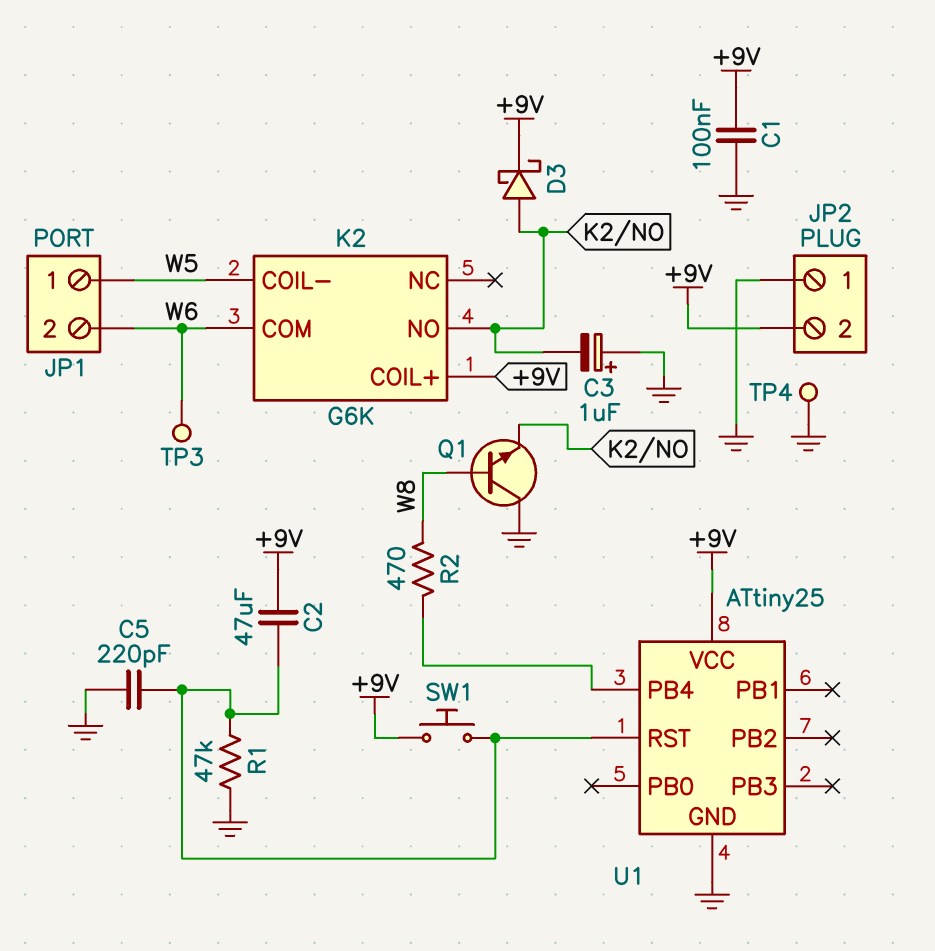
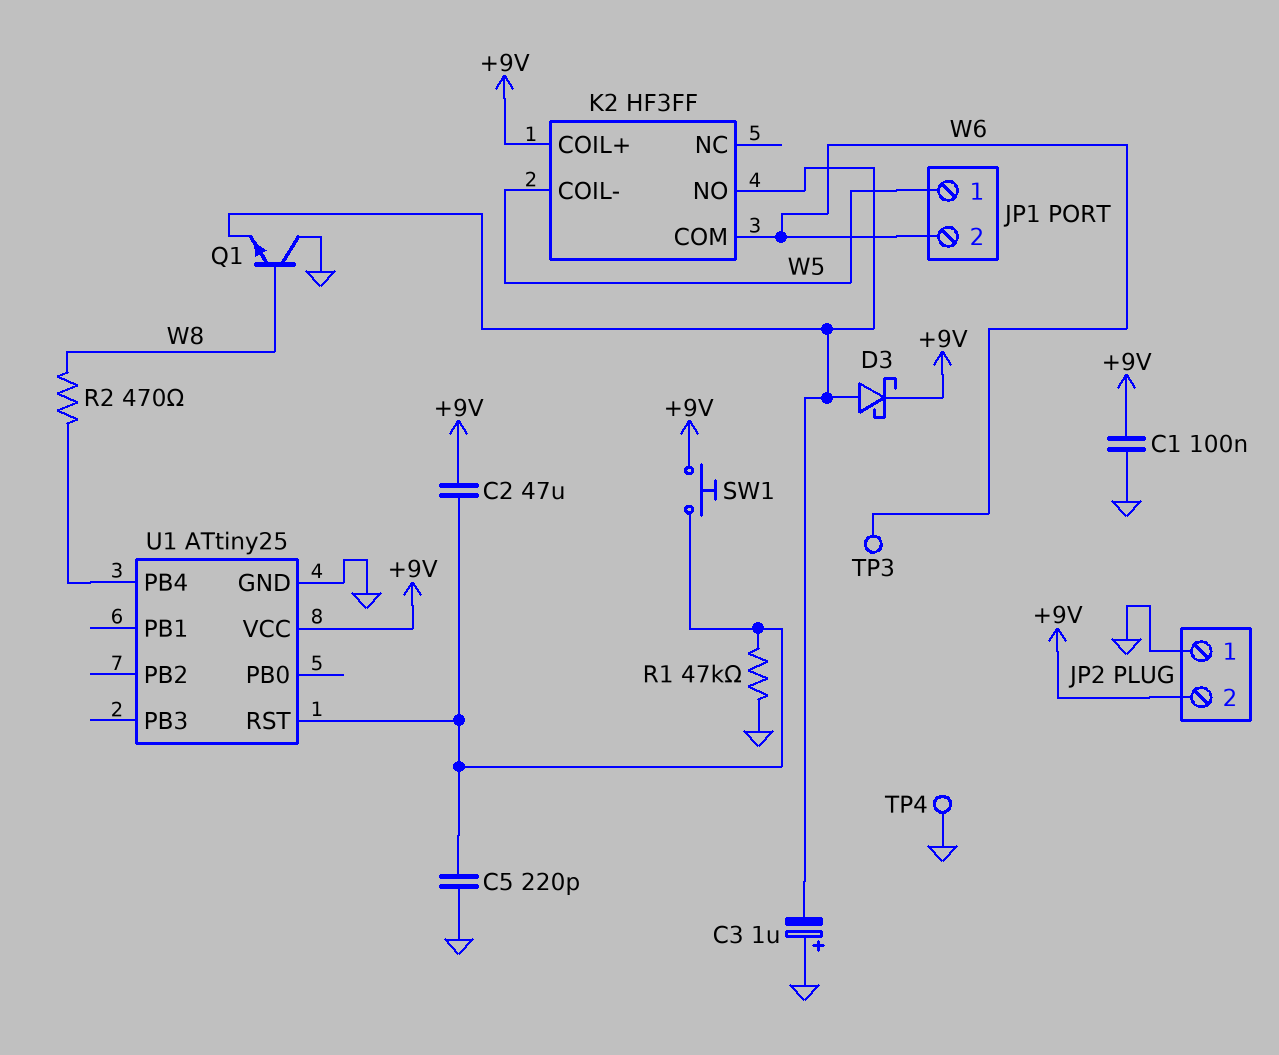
K2: G6K -> HF3FF

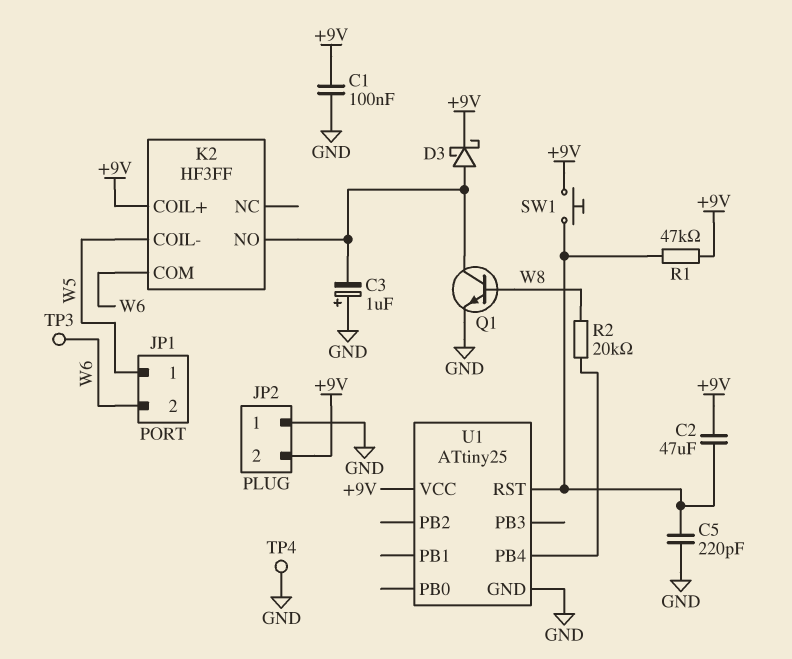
Q1: NPN (B W8, C GND, E K2/NO) -> NPN (B W8, C K2/NO, E GND)
R1: 47k (GND, U1/RST) -> 47k (+9V, U1/RST)
R2: 470 (U1/PB4, W8) -> 20k (U1/PB4, W8)

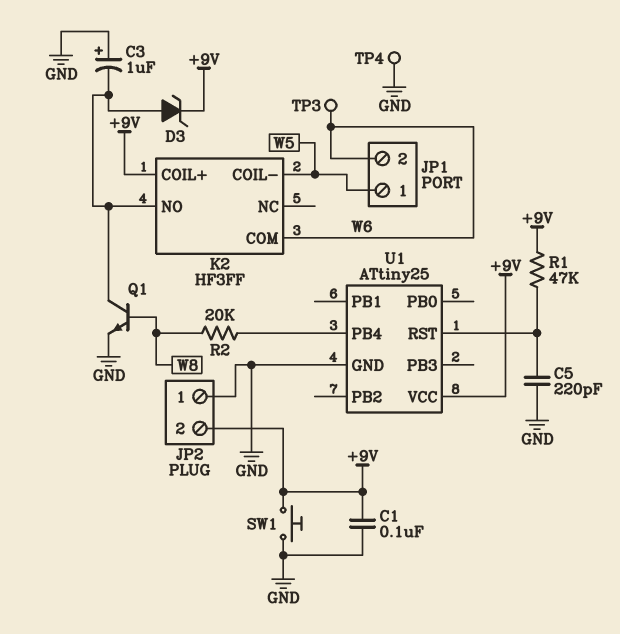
C2: 47uF (+9V, U1/RST) -> none
D3: schottky (A K2/NO, K +9V) -> zener (A K2/NO, K +9V)
SW1: button (+9V, U1/RST) -> button (+9V, GND)

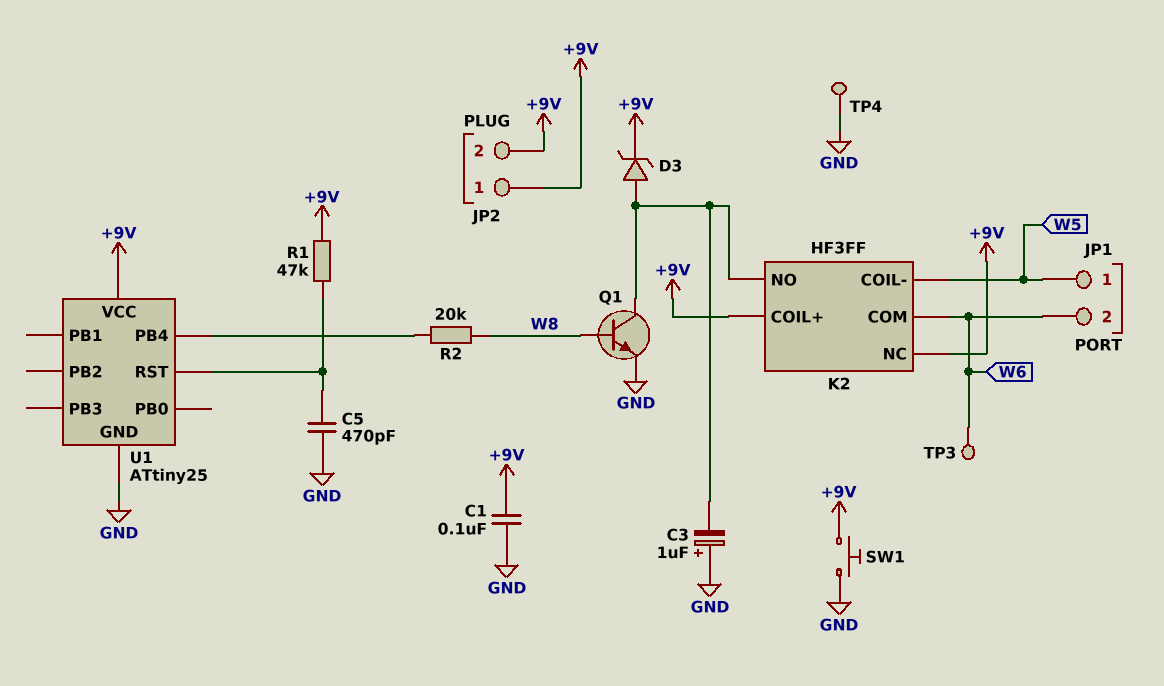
C5: 220pF (GND, U1/RST) -> 470pF (GND, U1/RST)
JP2 pin 1: GND -> +9V
K2 pin NC: none -> +9V

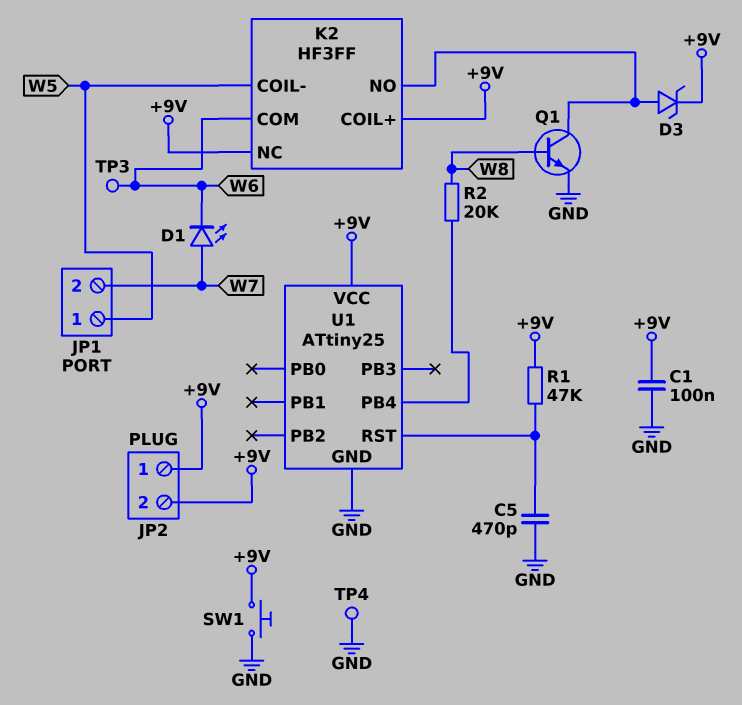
C3: 1uF (plus GND, minus K2/NO) -> none
D1: none -> LED (A W7, K W6)
JP1 pin 2: W6 -> W7

